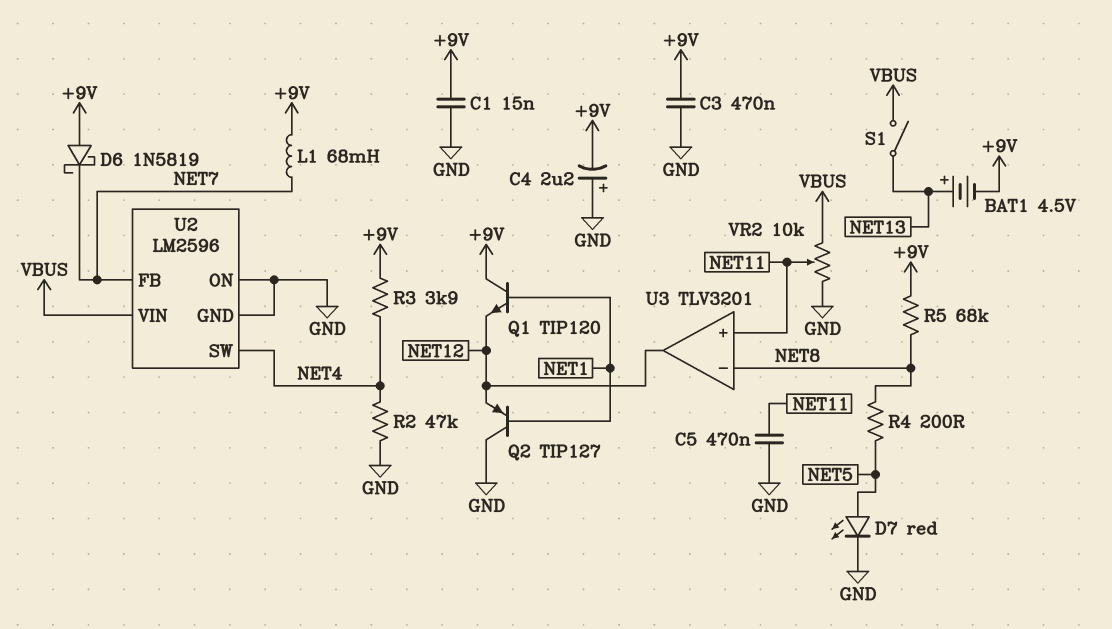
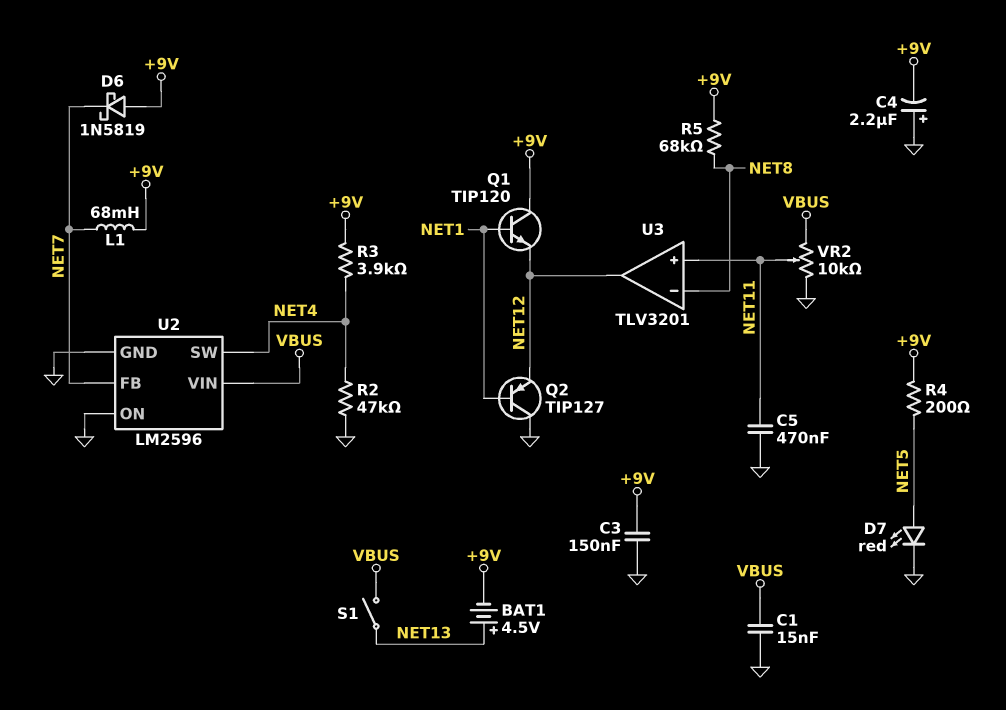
C1: 15nF (+9V, GND) -> 15nF (GND, VBUS)
C3: 470nF (+9V, GND) -> 150nF (+9V, GND)
R4: 200 (NET5, NET8) -> 200 (+9V, NET5)

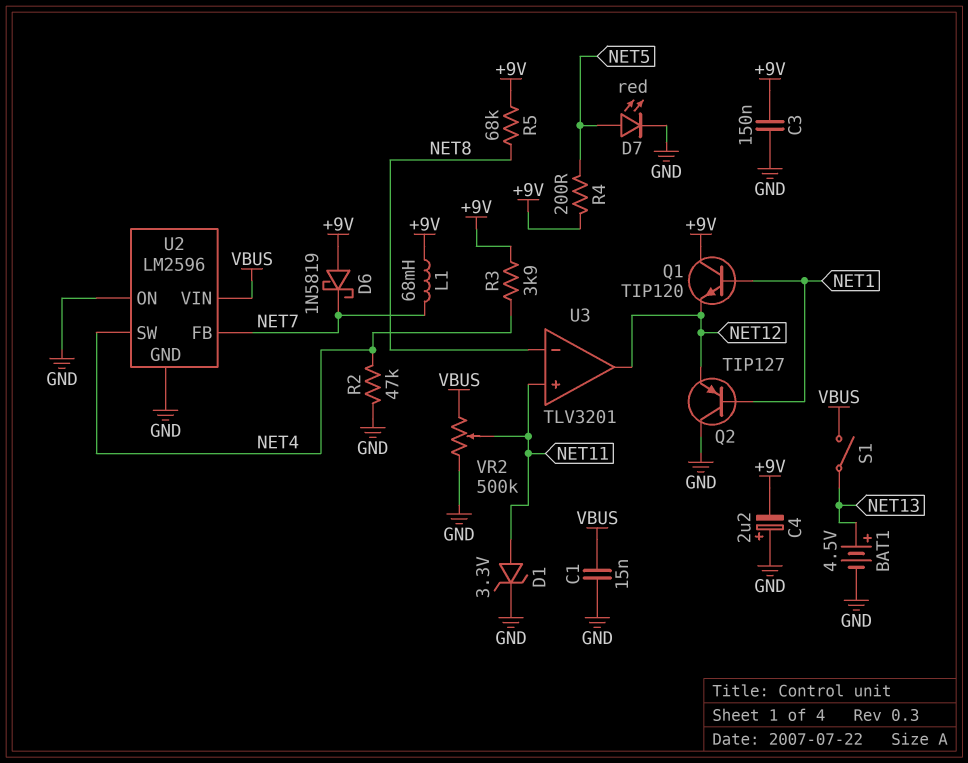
BAT1: 4.5V (plus NET13, minus +9V) -> 4.5V (plus NET13, minus GND)
C5: 470nF (GND, NET11) -> none
D1: none -> zener 3.3V (A NET11, K GND)
VR2: 10k (GND, VBUS, wiper NET11) -> 500k (GND, VBUS, wiper NET11)

